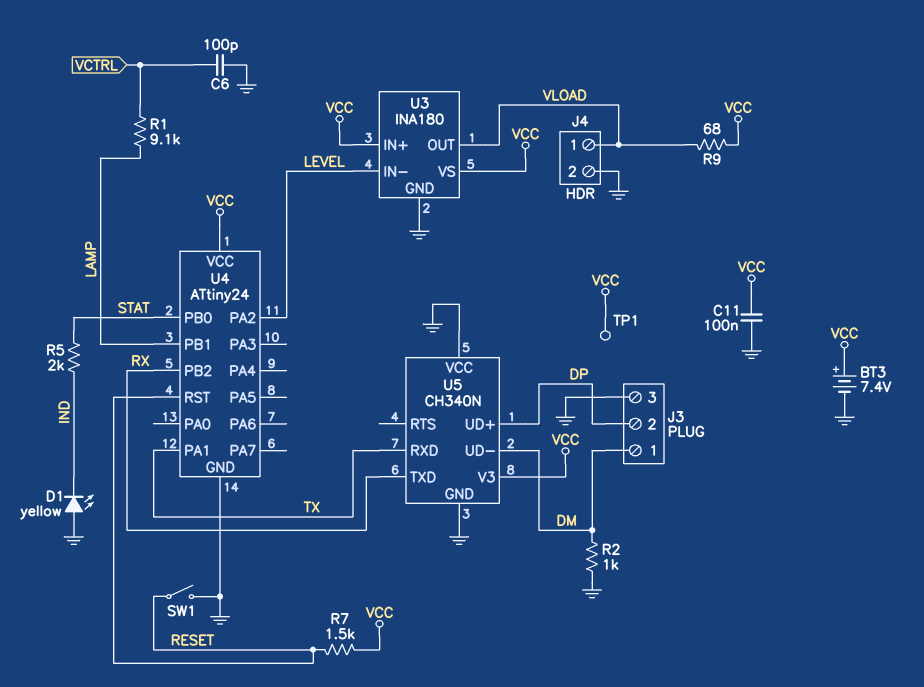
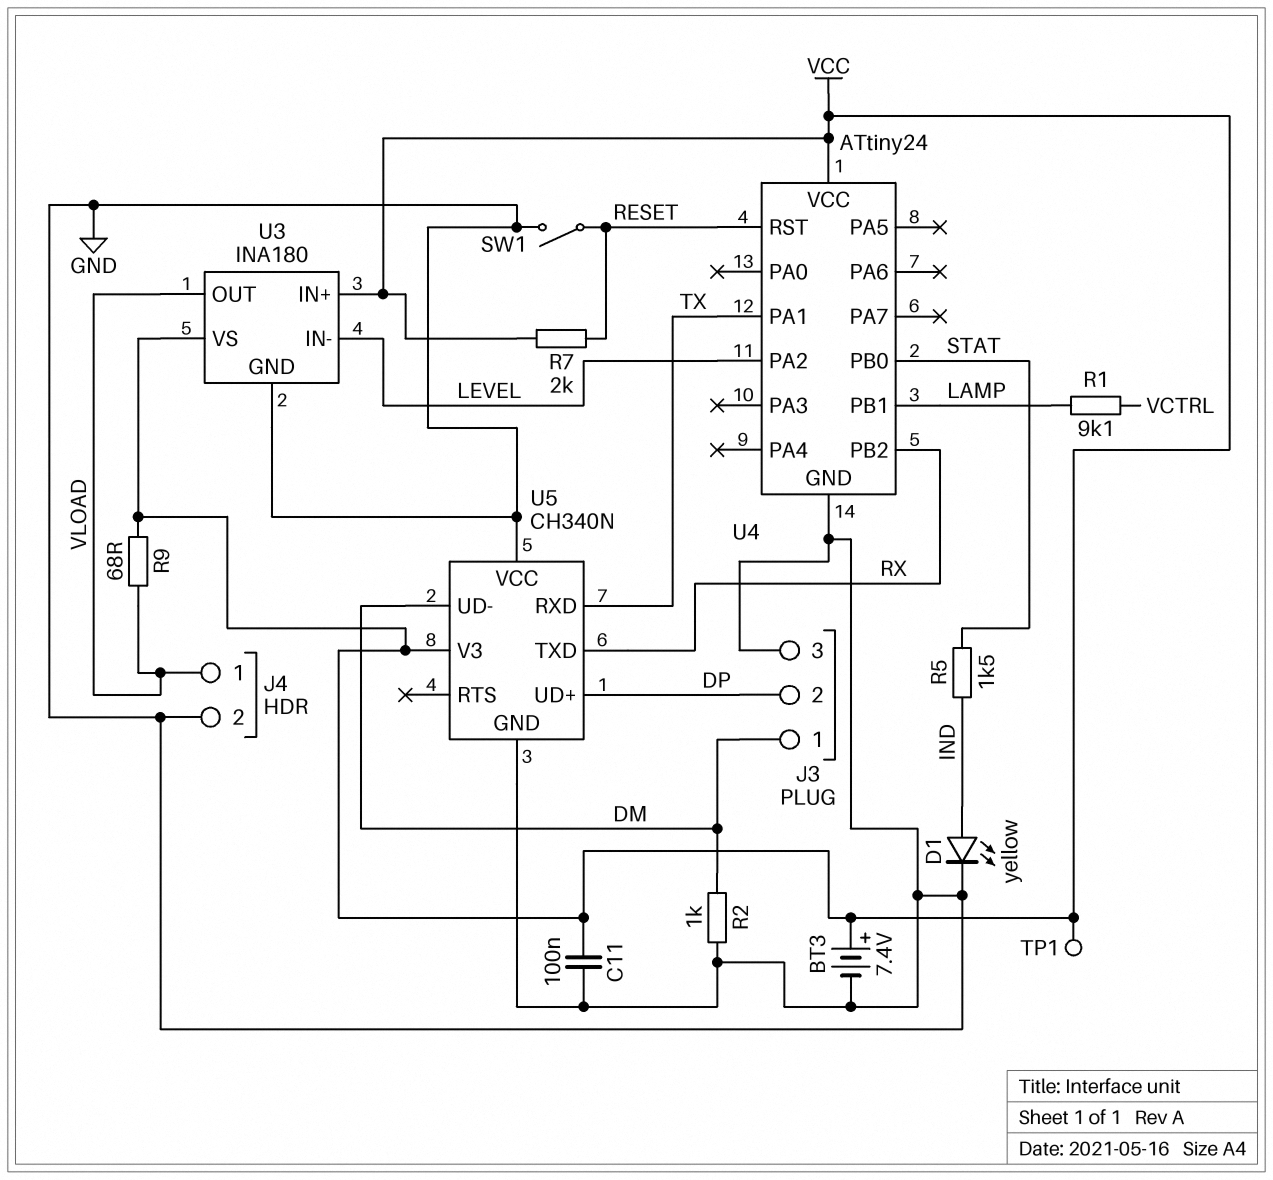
C6: 100pF (GND, VCTRL) -> none
D1: LED yellow (A GND, K IND) -> LED yellow (A IND, K GND)
R5: 2k (IND, STAT) -> 1.5k (IND, STAT)
R7: 1.5k (RESET, VCC) -> 2k (RESET, VCC)

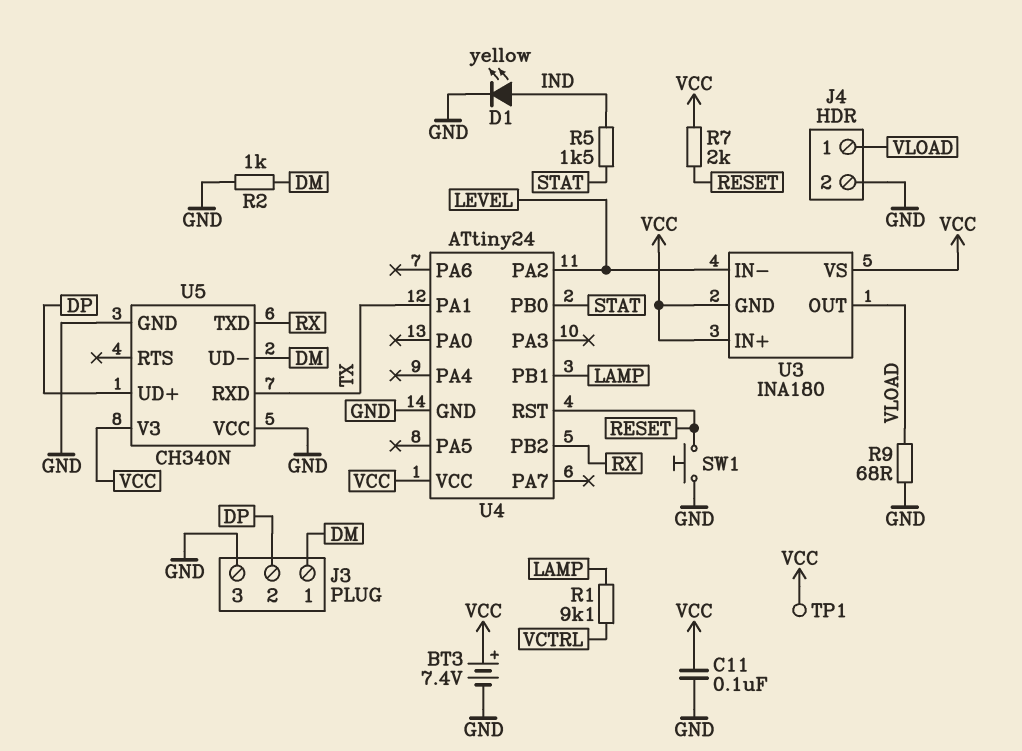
R9: 68 (VCC, VLOAD) -> 68 (GND, VLOAD)
SW1: switch (GND, RESET) -> button (GND, RESET)
U3 pin GND: GND -> VCC

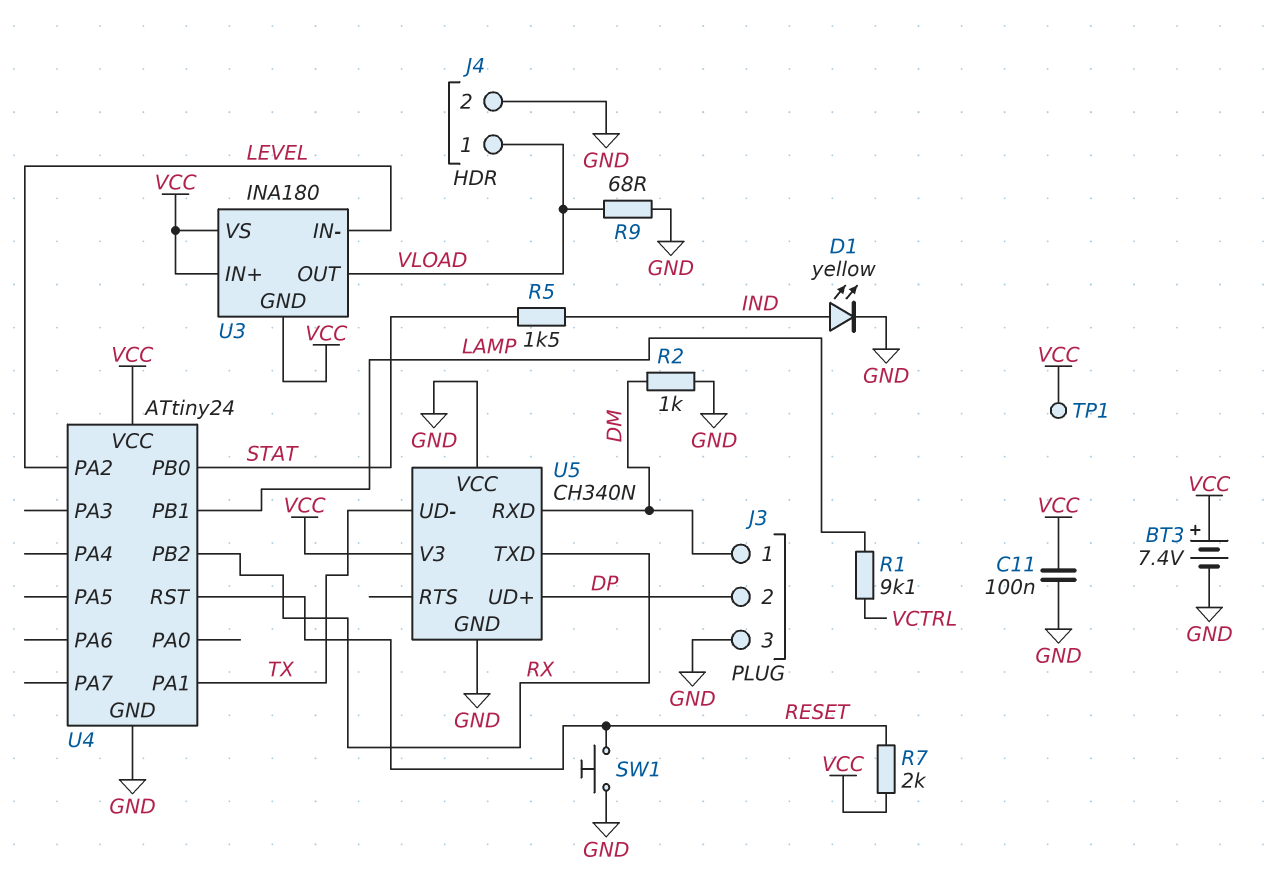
U5 pin RXD: TX -> DM
U5 pin UD-: DM -> TX

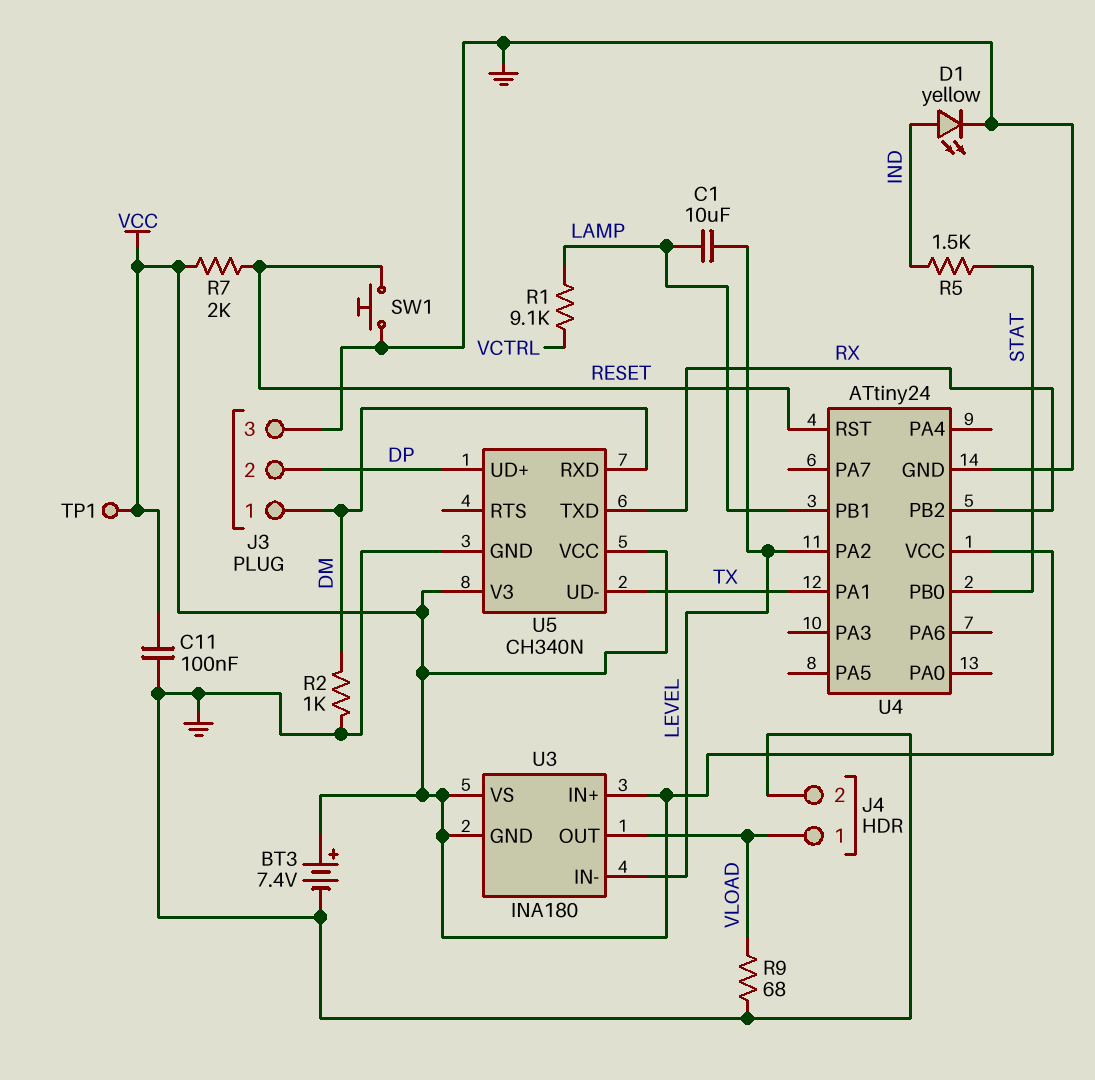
C1: none -> 10uF (LAMP, LEVEL)
U5 pin VCC: GND -> VCC

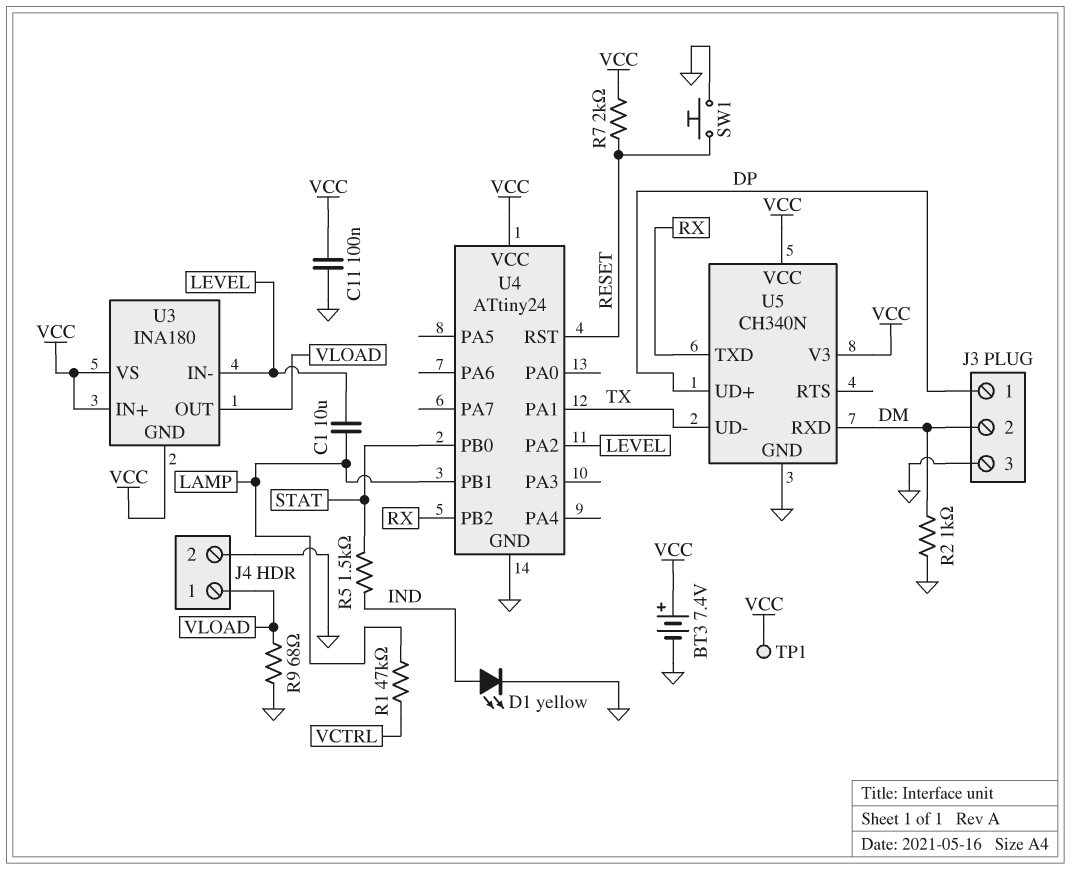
J3 pin 1: DM -> DP
J3 pin 2: DP -> DM
R1: 9.1k (LAMP, VCTRL) -> 47k (LAMP, VCTRL)

